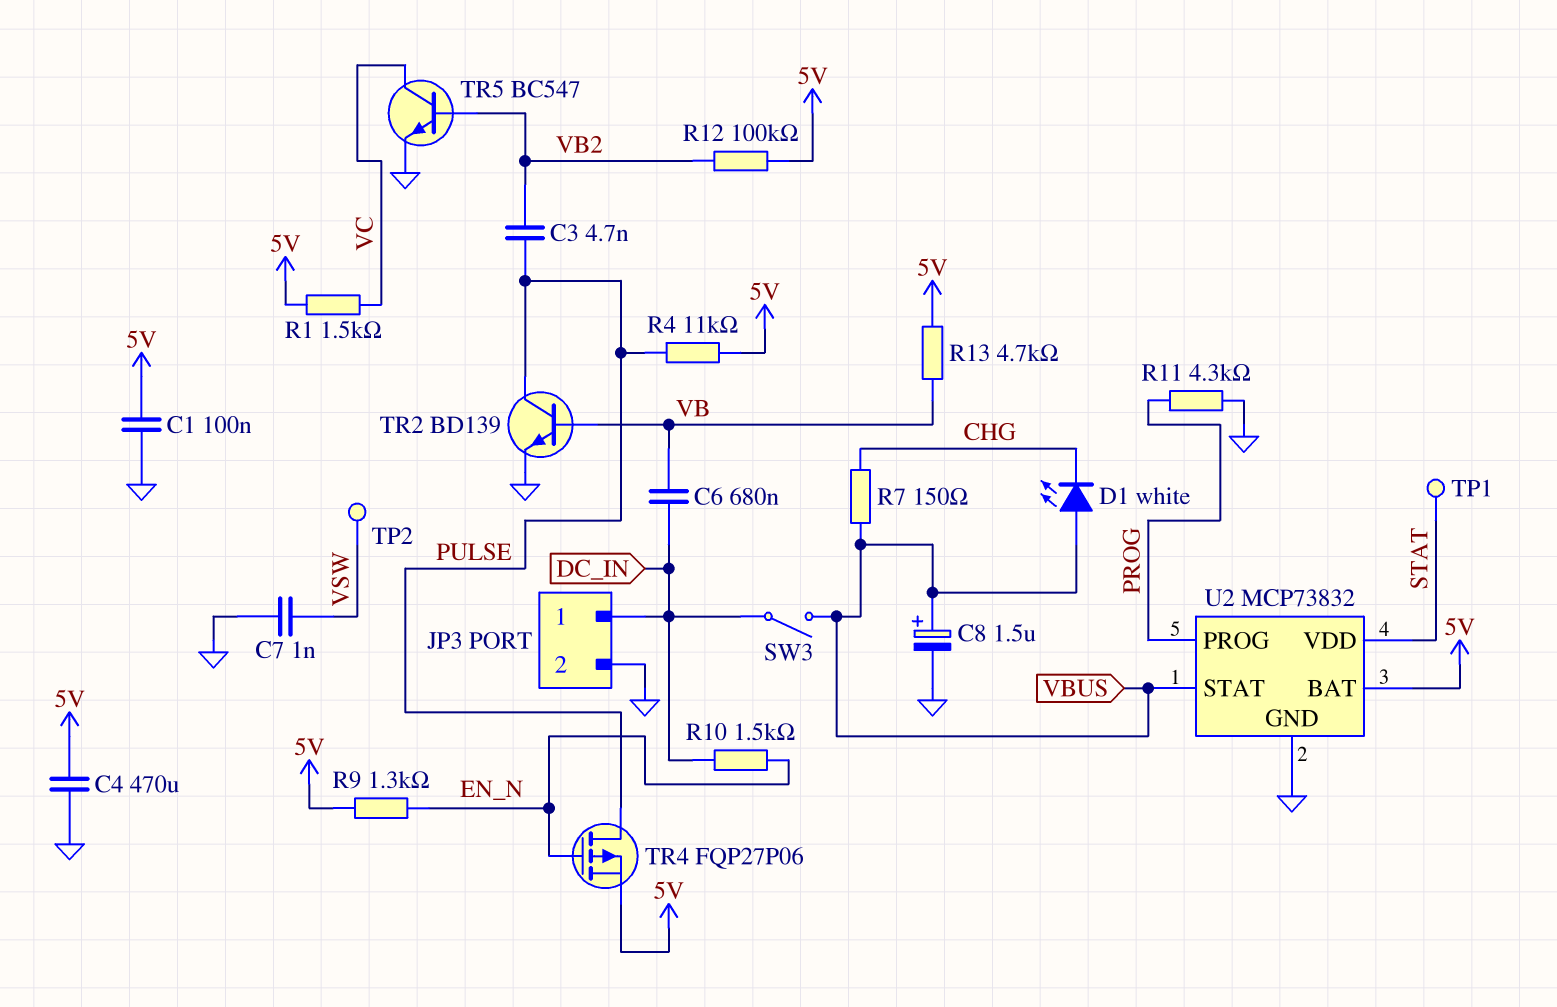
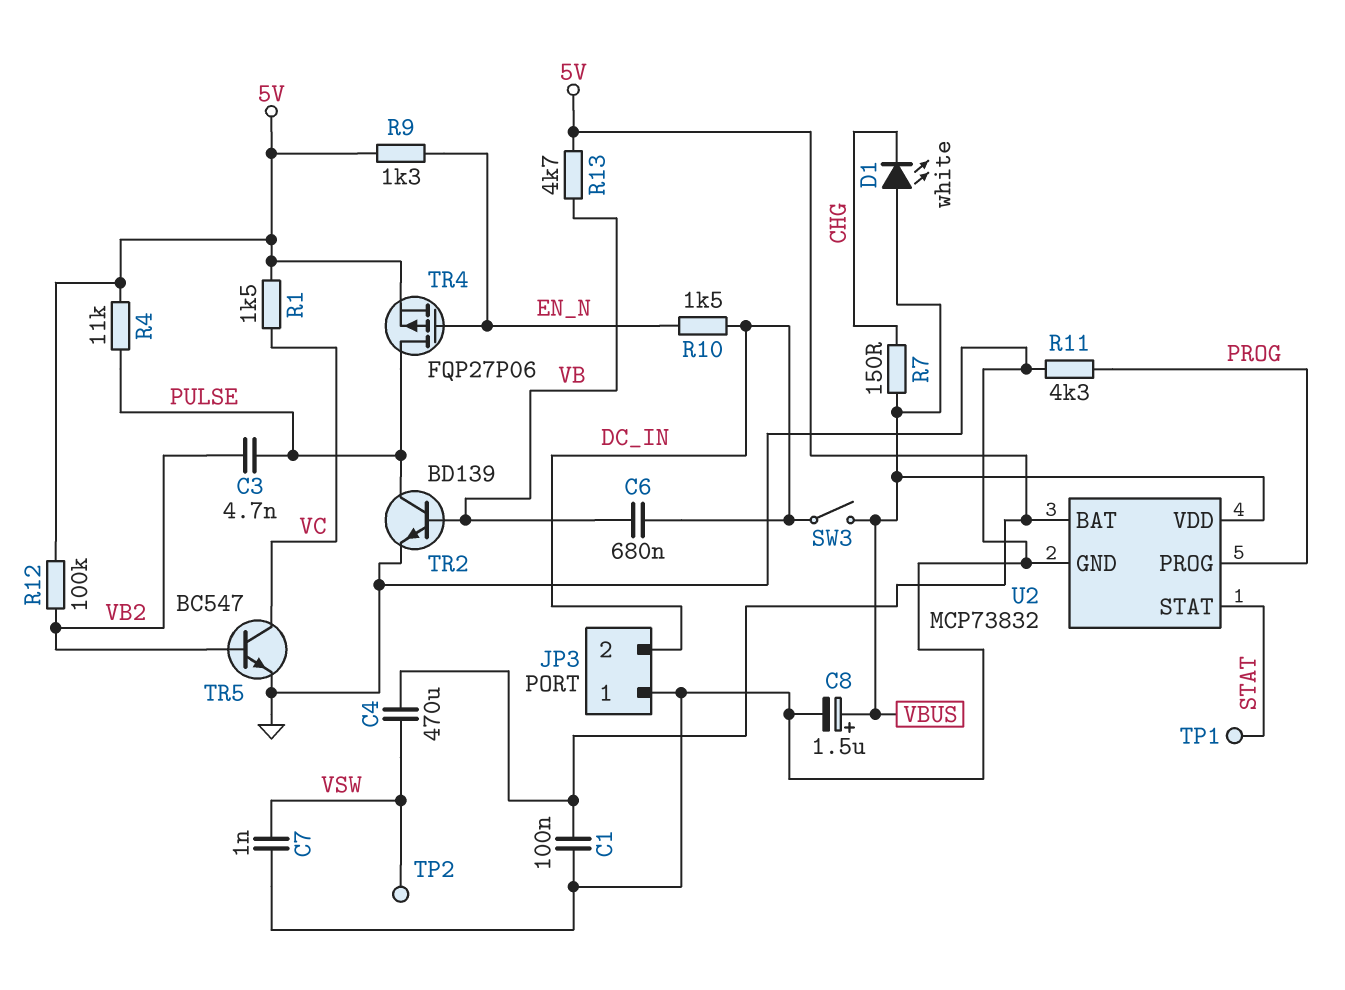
C4: 470uF (5V, GND) -> 470uF (5V, VSW)
JP3 pin 1: DC_IN -> GND
JP3 pin 2: GND -> DC_IN
U2 pin STAT: VBUS -> STAT
U2 pin VDD: STAT -> VBUS

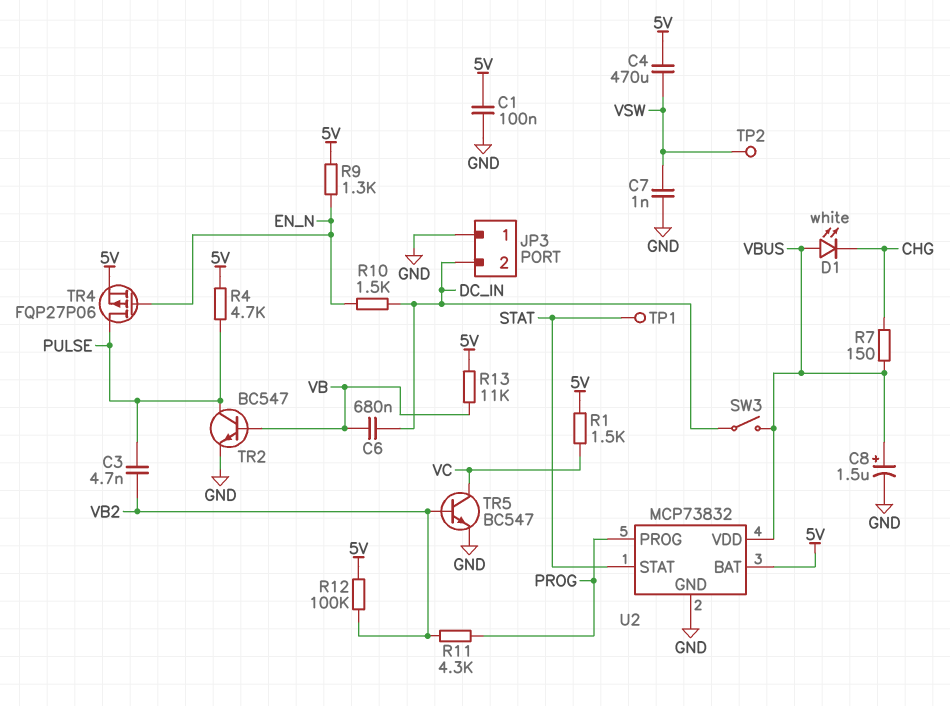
R4: 11k (5V, PULSE) -> 4.7k (5V, PULSE)
R11: 4.3k (GND, PROG) -> 4.3k (PROG, VB2)
R13: 4.7k (5V, VB) -> 11k (5V, VB)
TR2: NPN BD139 (B VB, C PULSE, E GND) -> NPN BC547 (B VB, C PULSE, E GND)

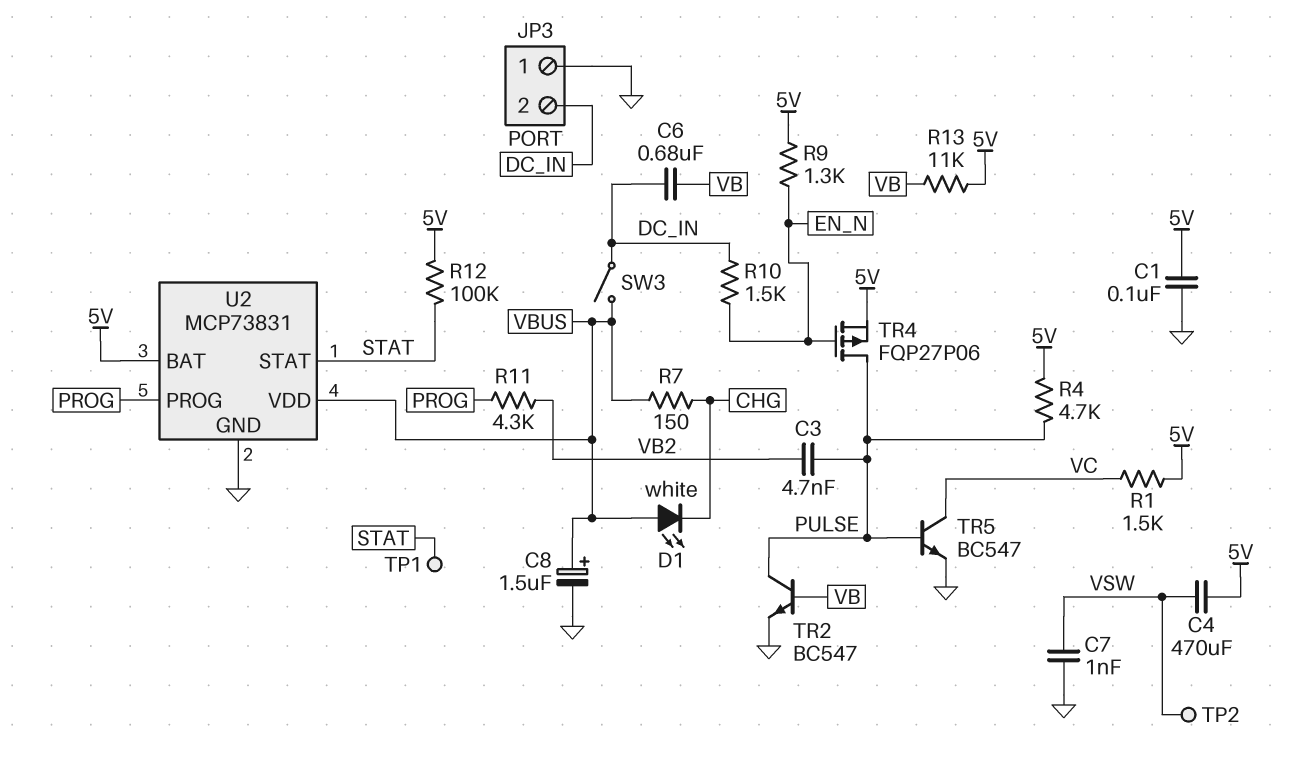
R12: 100k (5V, VB2) -> 100k (5V, STAT)
TR5: NPN BC547 (B VB2, C VC, E GND) -> NPN BC547 (B PULSE, C VC, E GND)
U2: MCP73832 -> MCP73831

